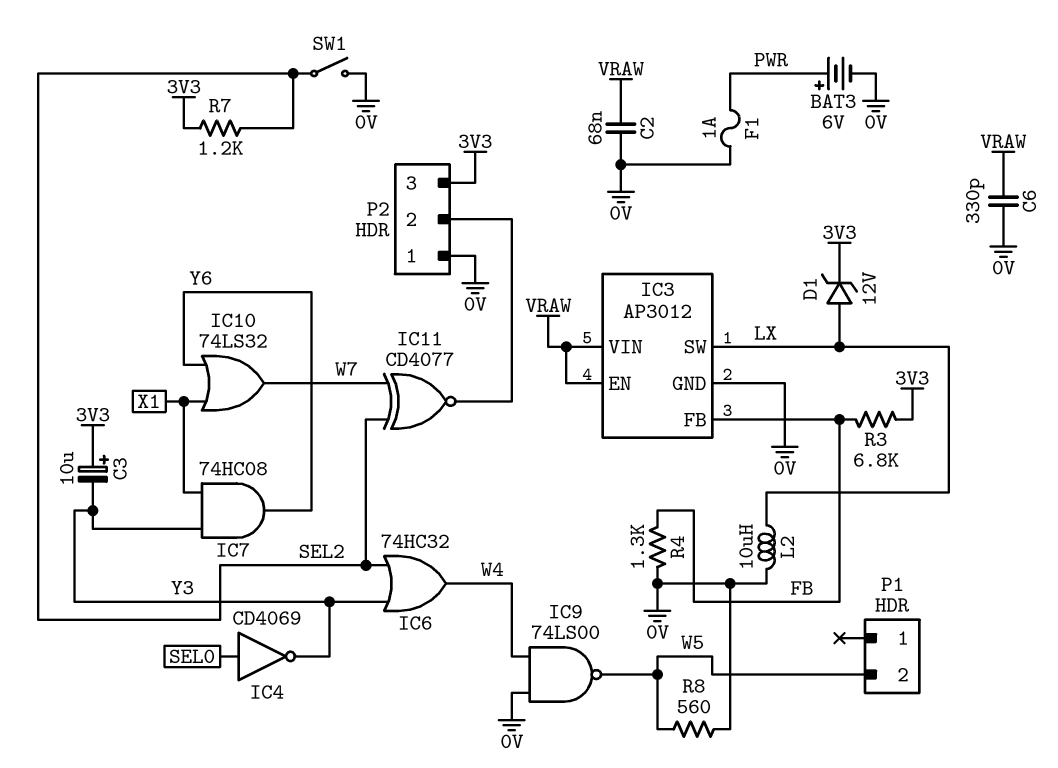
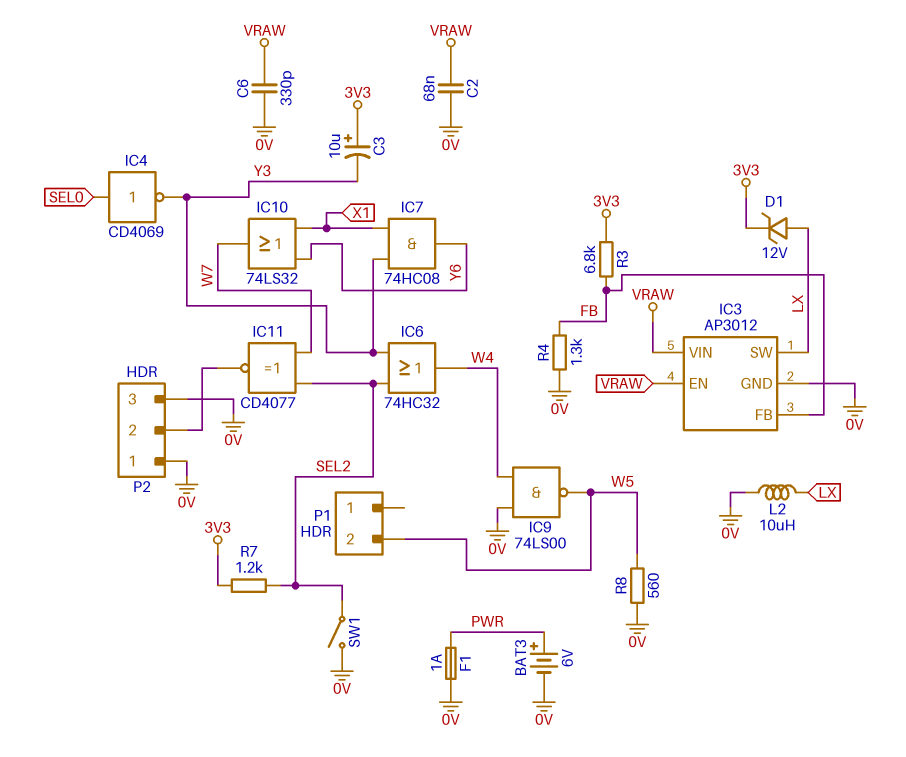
P2 pin 3: 3V3 -> 0V

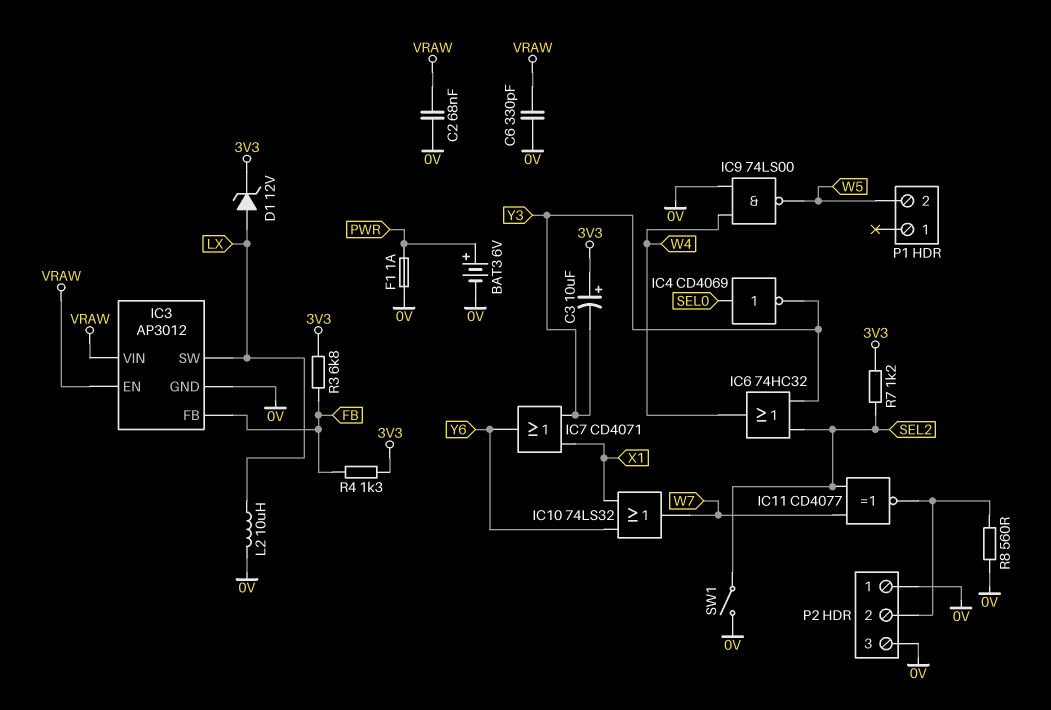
IC7: AND 74HC08 (in X1, in Y3, out Y6) -> OR CD4071 (in X1, in Y3, out Y6)
R4: 1.3k (0V, FB) -> 1.3k (3V3, FB)
R8: 560 (0V, W5) -> 560 (0V, P2/2)

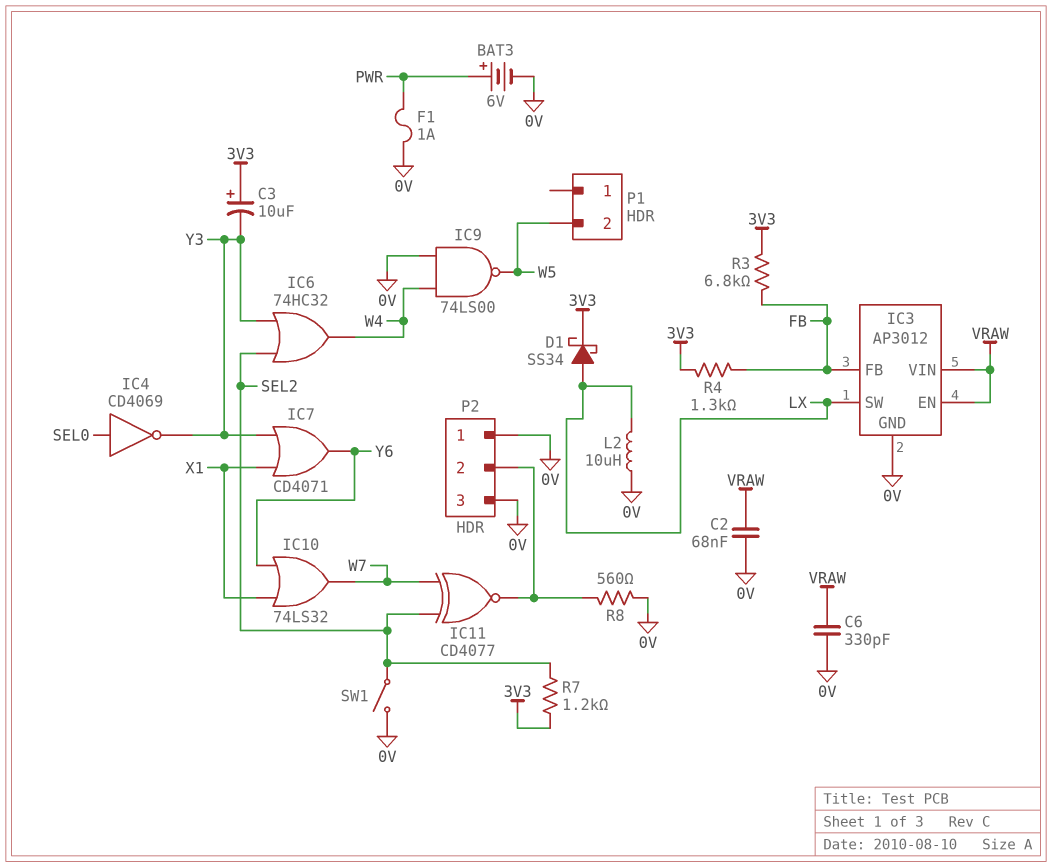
D1: zener 12V (A LX, K 3V3) -> schottky SS34 (A LX, K 3V3)

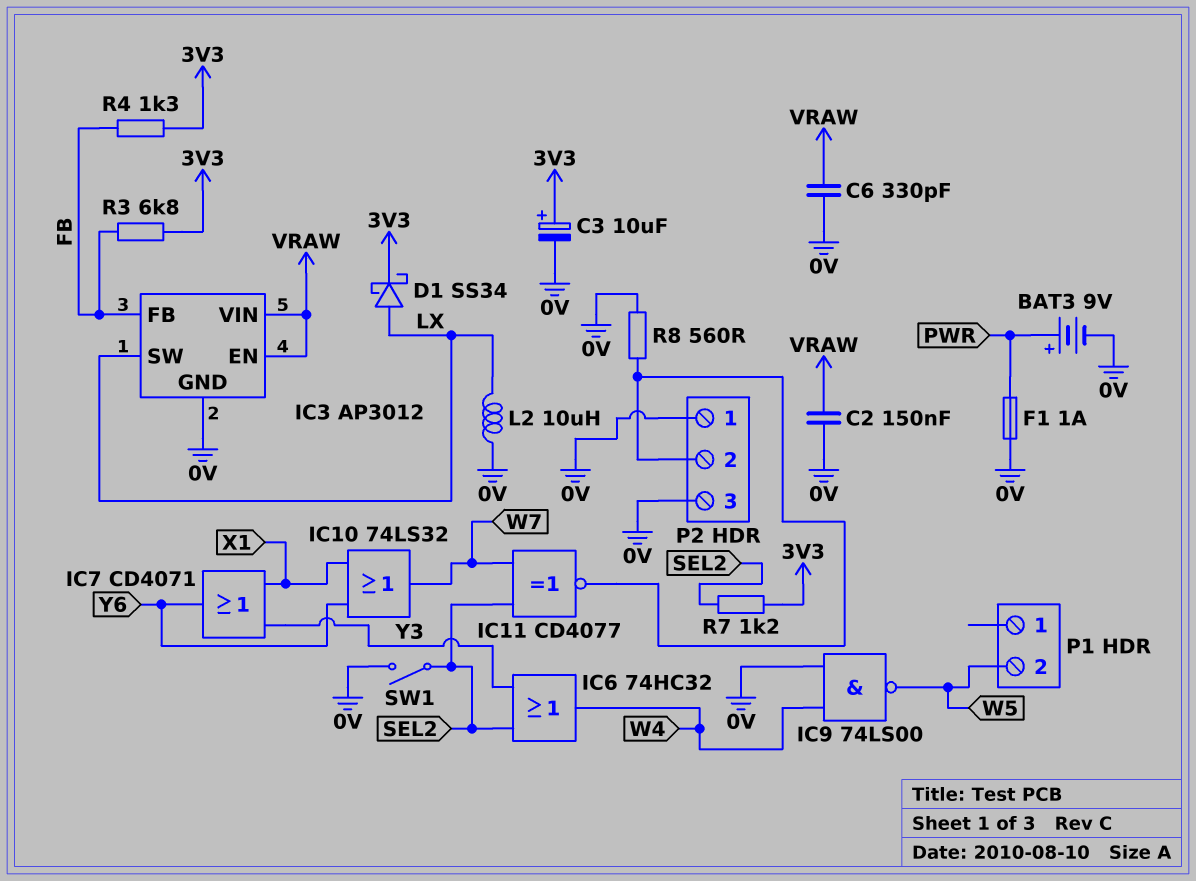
BAT3: 6V (plus PWR, minus 0V) -> 9V (plus PWR, minus 0V)
C2: 68nF (0V, VRAW) -> 150nF (0V, VRAW)
C3: 10uF (plus 3V3, minus Y3) -> 10uF (plus 3V3, minus 0V)
IC4: NOT CD4069 (in SEL0, out Y3) -> none

